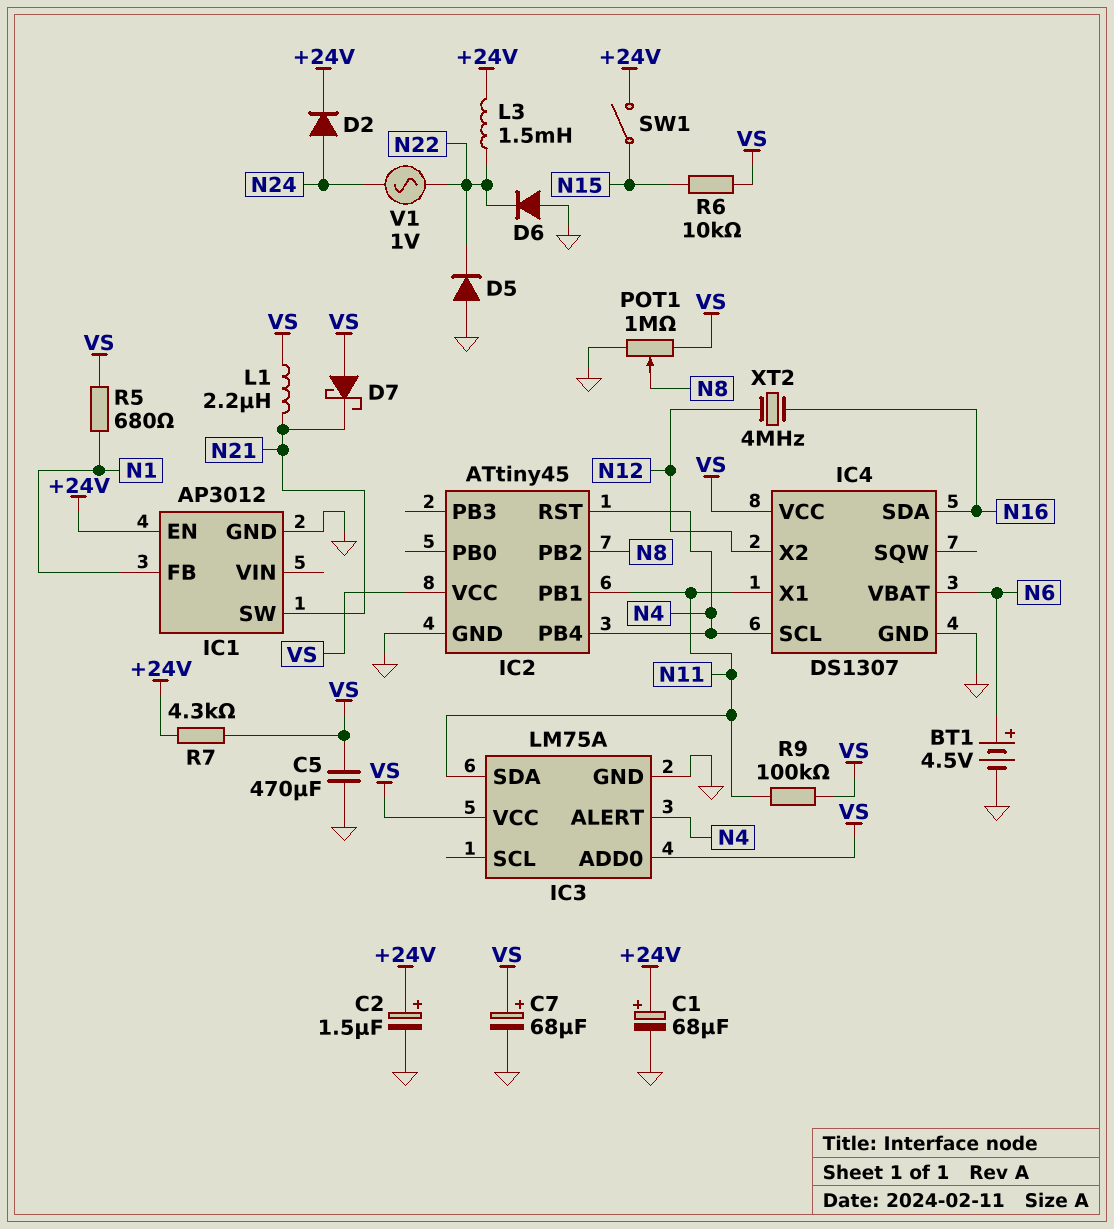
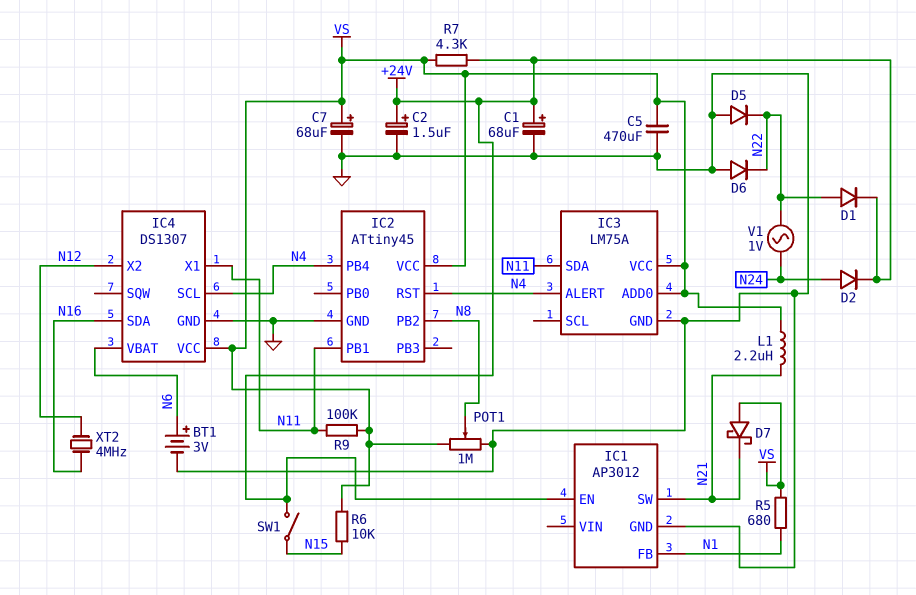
BT1: 4.5V (plus N6, minus GND) -> 3V (plus N6, minus GND)
D1: none -> diode (A N22, K +24V)
L3: 1.5mH (+24V, N22) -> none

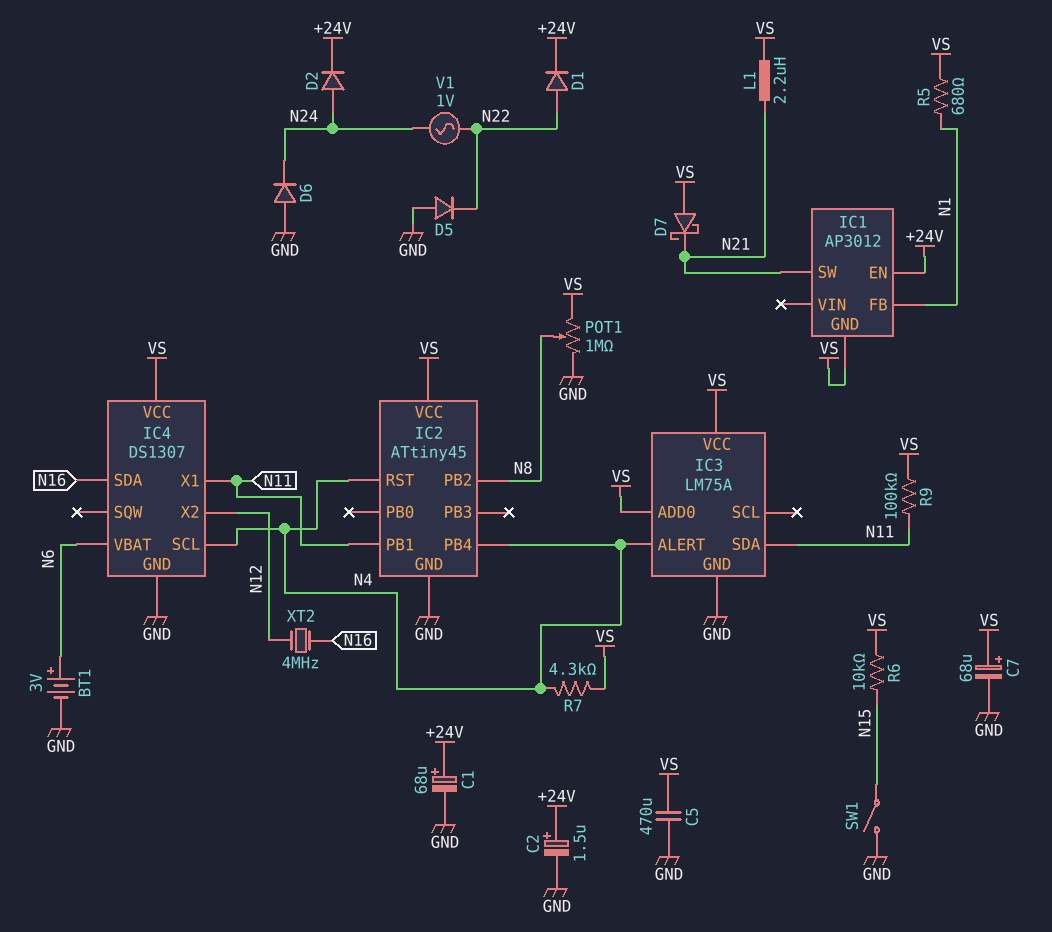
D6: diode (A GND, K N22) -> diode (A GND, K N24)
IC1 pin GND: GND -> VS
R7: 4.3k (+24V, VS) -> 4.3k (N4, VS)
SW1: switch (+24V, N15) -> switch (GND, N15)

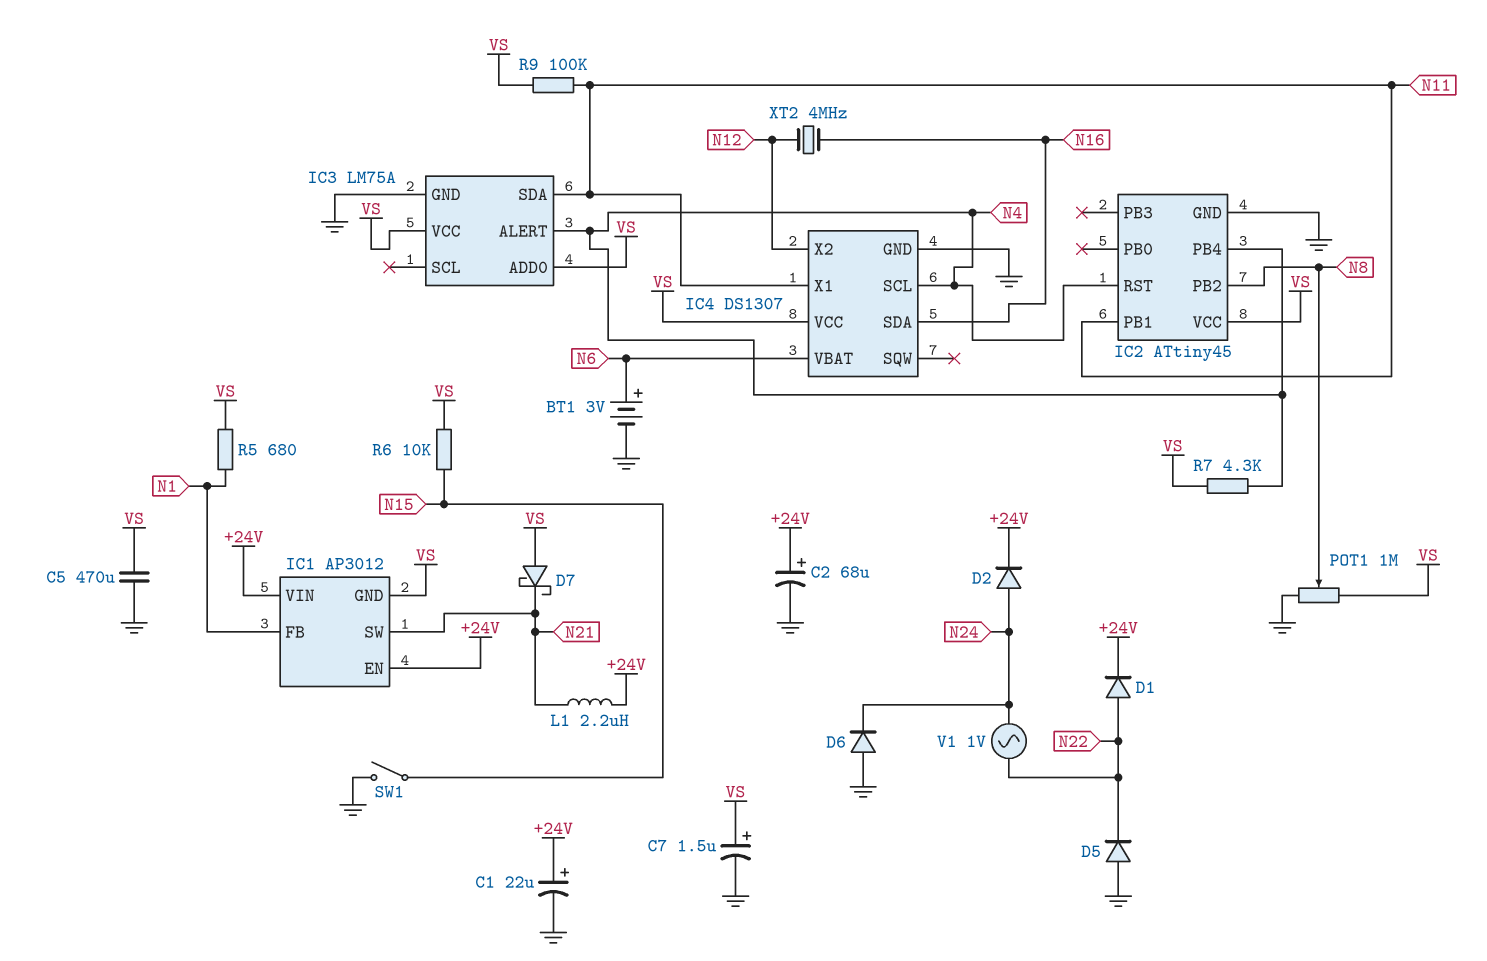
C1: 68uF (plus +24V, minus GND) -> 22uF (plus +24V, minus GND)
C2: 1.5uF (plus +24V, minus GND) -> 68uF (plus +24V, minus GND)
C7: 68uF (plus VS, minus GND) -> 1.5uF (plus VS, minus GND)
IC1 pin VIN: none -> +24V
L1: 2.2uH (N21, VS) -> 2.2uH (+24V, N21)

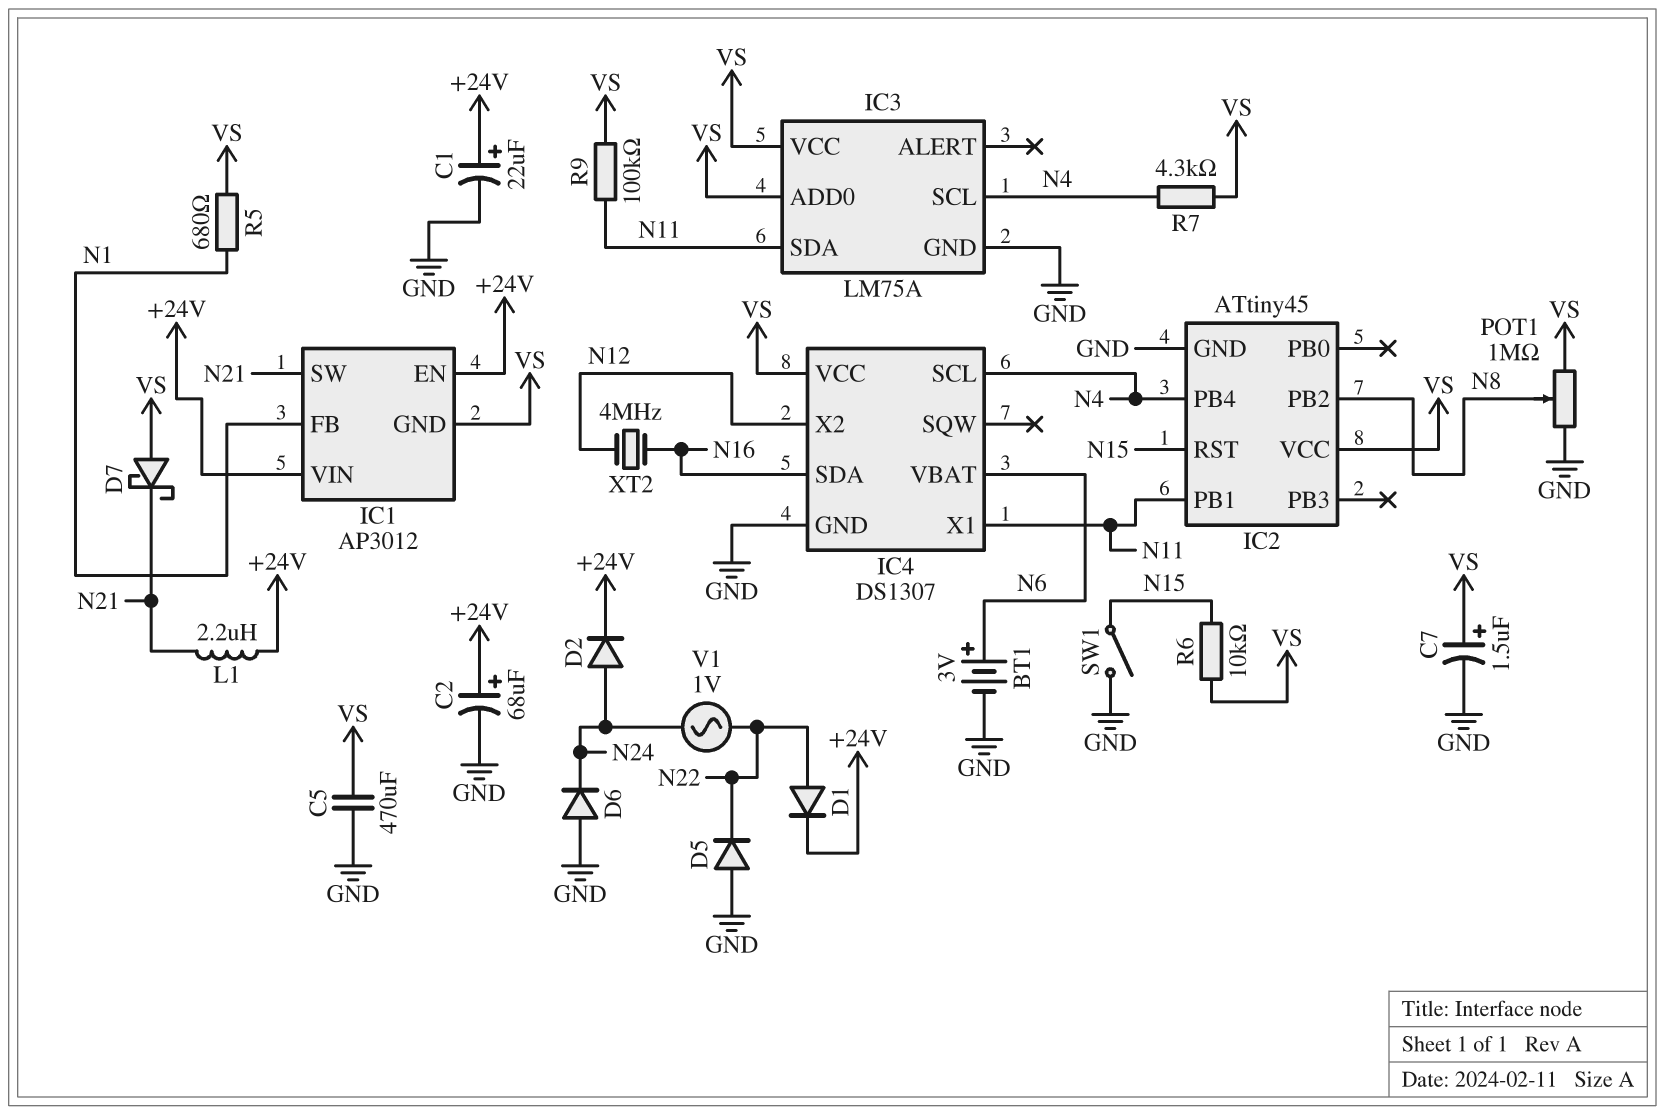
IC2 pin RST: N4 -> N15
IC3 pin ALERT: N4 -> none
IC3 pin SCL: none -> N4

